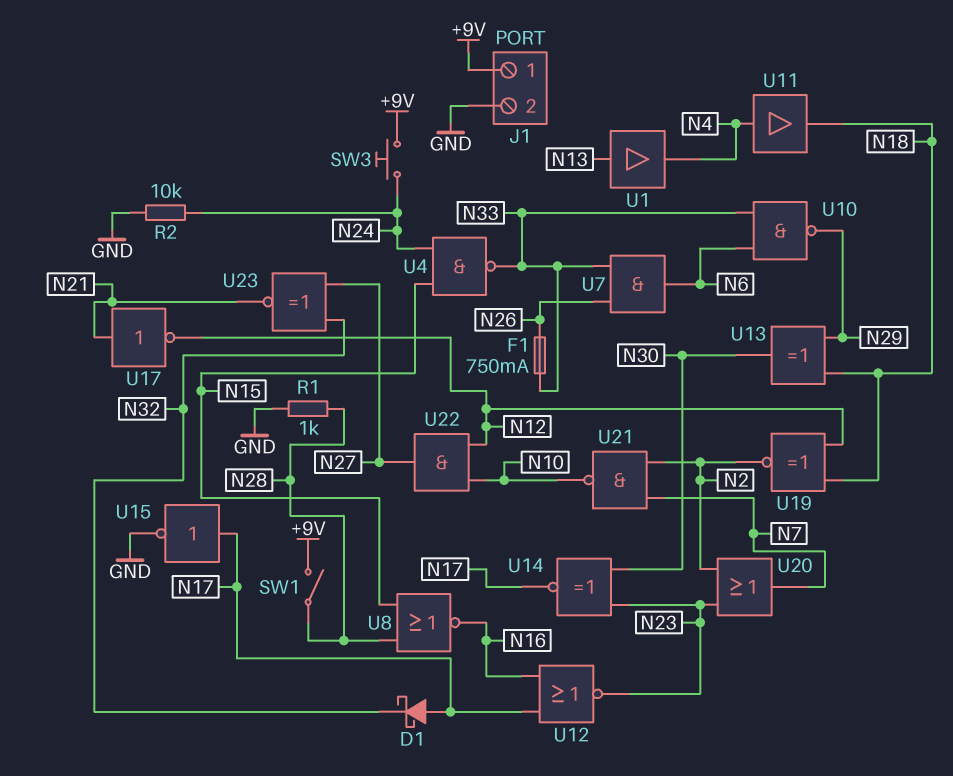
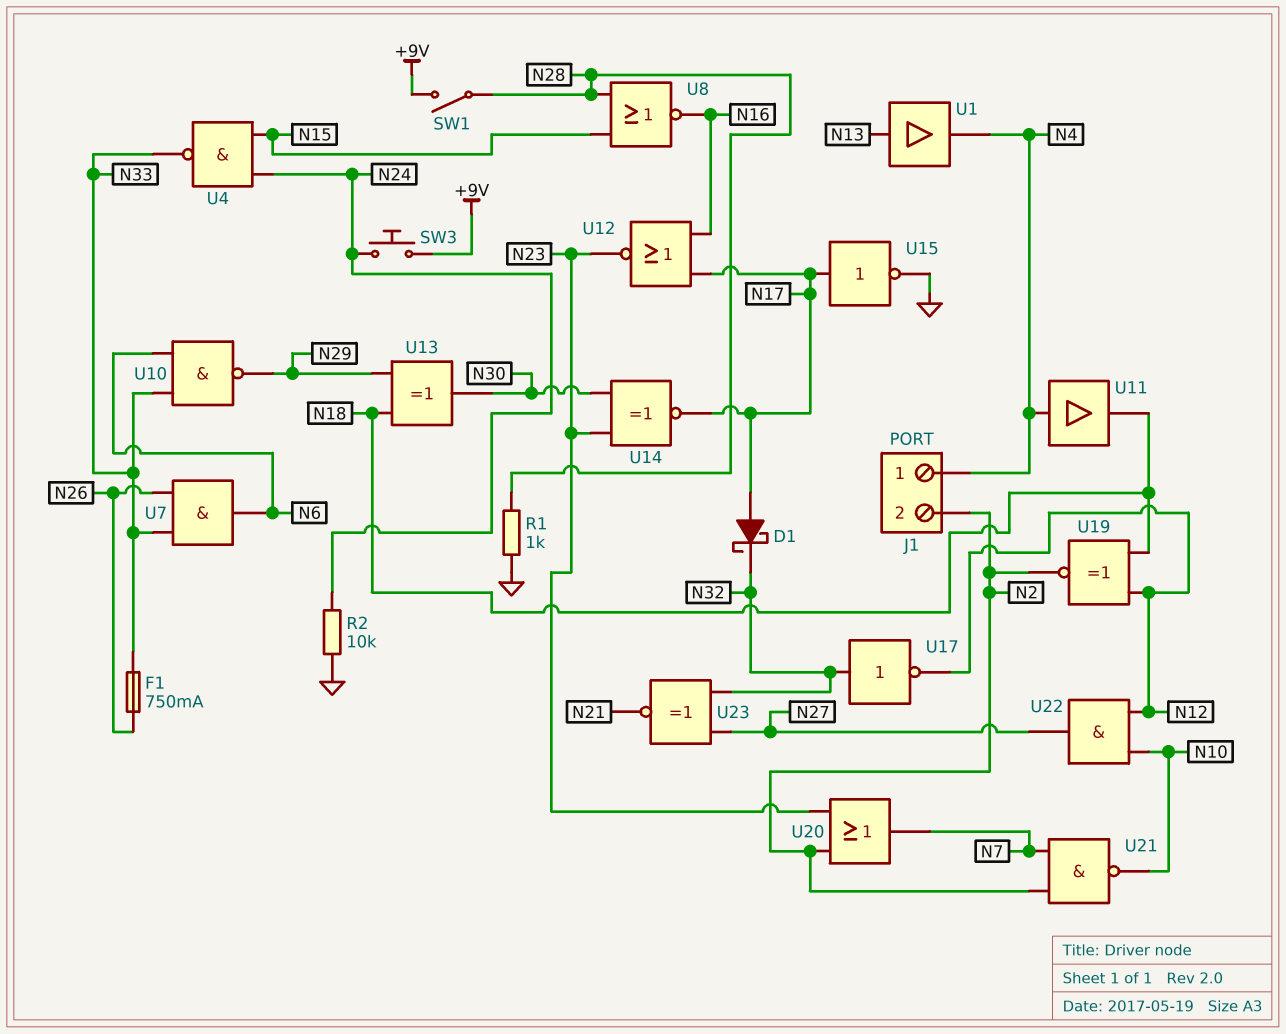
J1 pin 1: +9V -> N4
J1 pin 2: GND -> N2
U17: NOT (in N21, out N12) -> NOT (in N32, out N12)

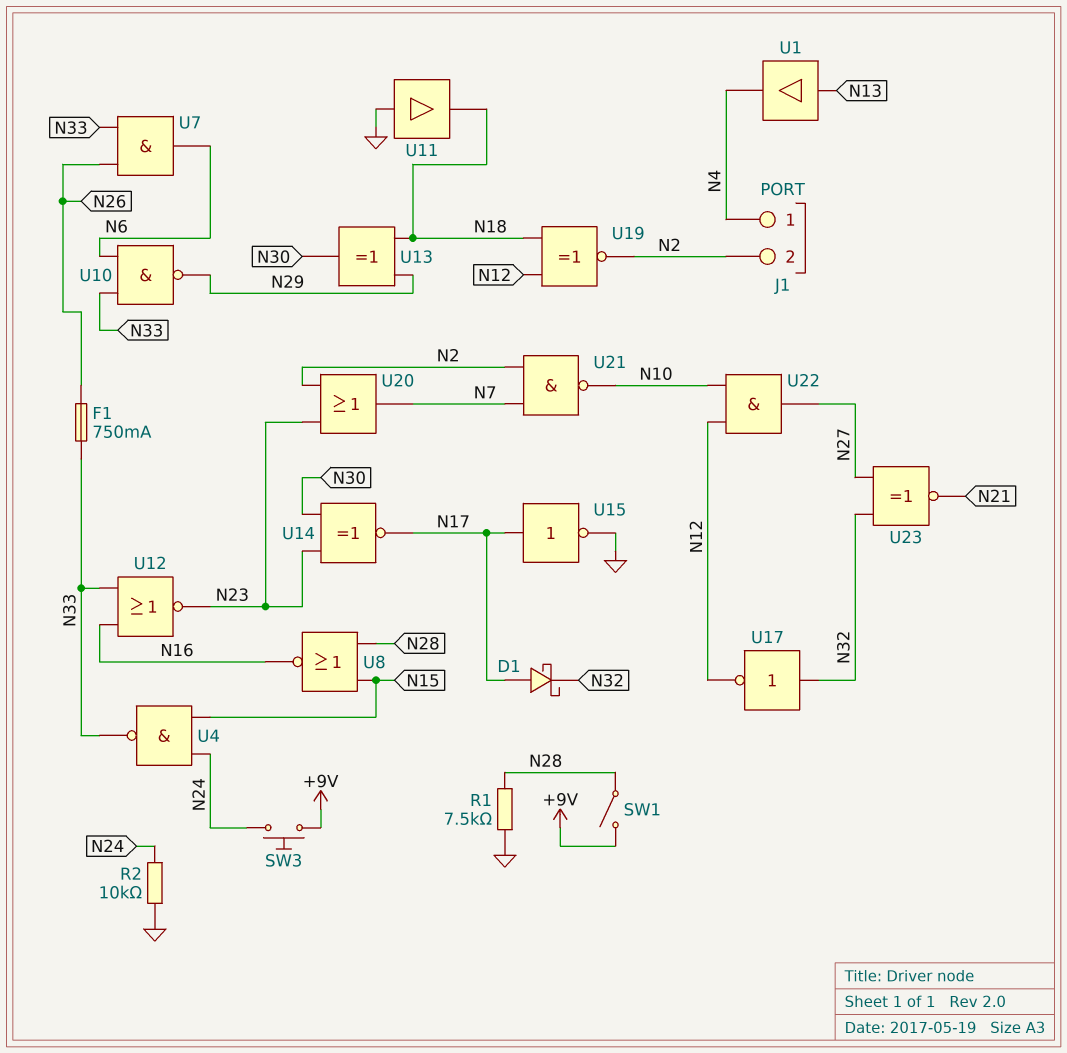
R1: 1k (GND, N28) -> 7.5k (GND, N28)
U11: buffer (in N4, out N18) -> buffer (in GND, out N18)
U12: NOR (in N16, in N17, out N23) -> NOR (in N16, in N33, out N23)

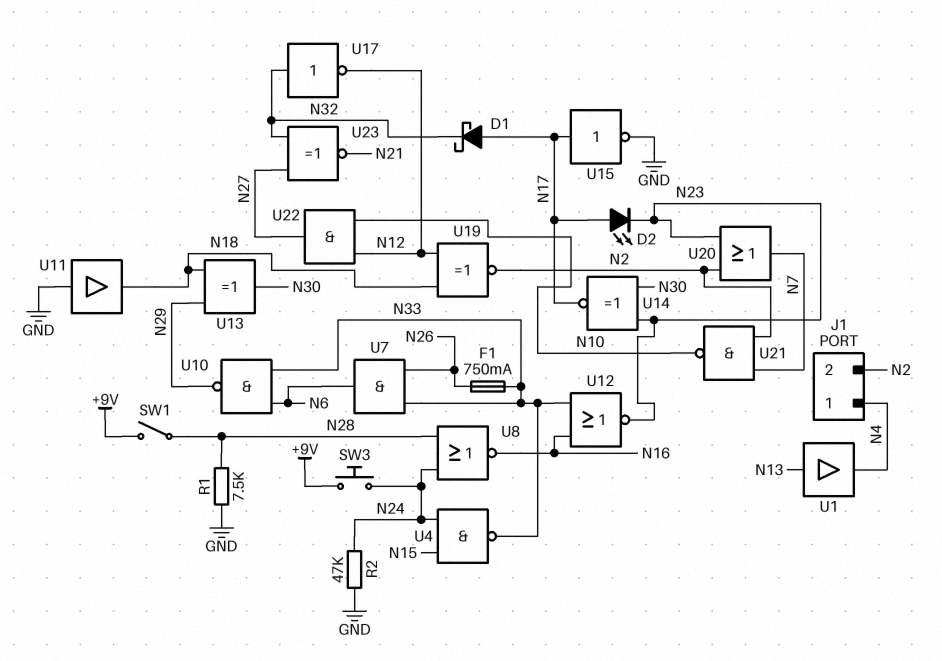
D2: none -> LED (A N17, K N23)
R2: 10k (GND, N24) -> 47k (GND, N24)
U8: NOR (in N15, in N28, out N16) -> NOR (in N24, in N28, out N16)

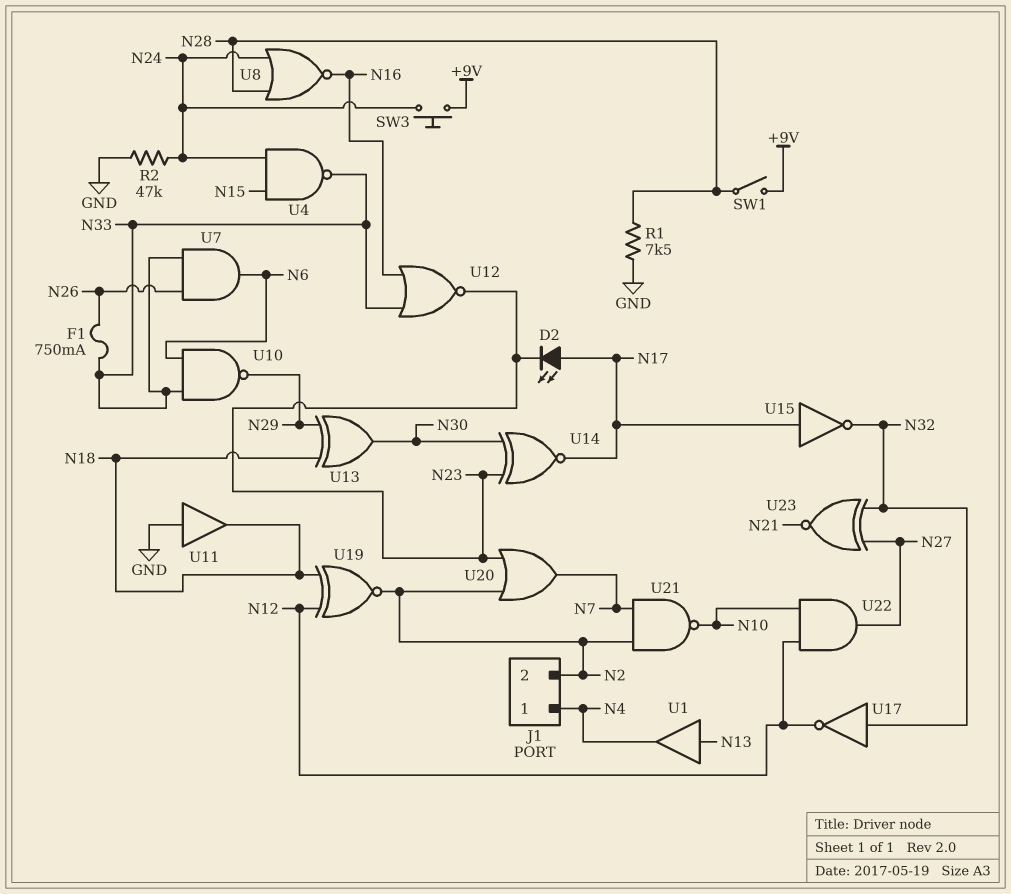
D1: schottky (A N17, K N32) -> none
U15: NOT (in N17, out GND) -> NOT (in N17, out N32)

